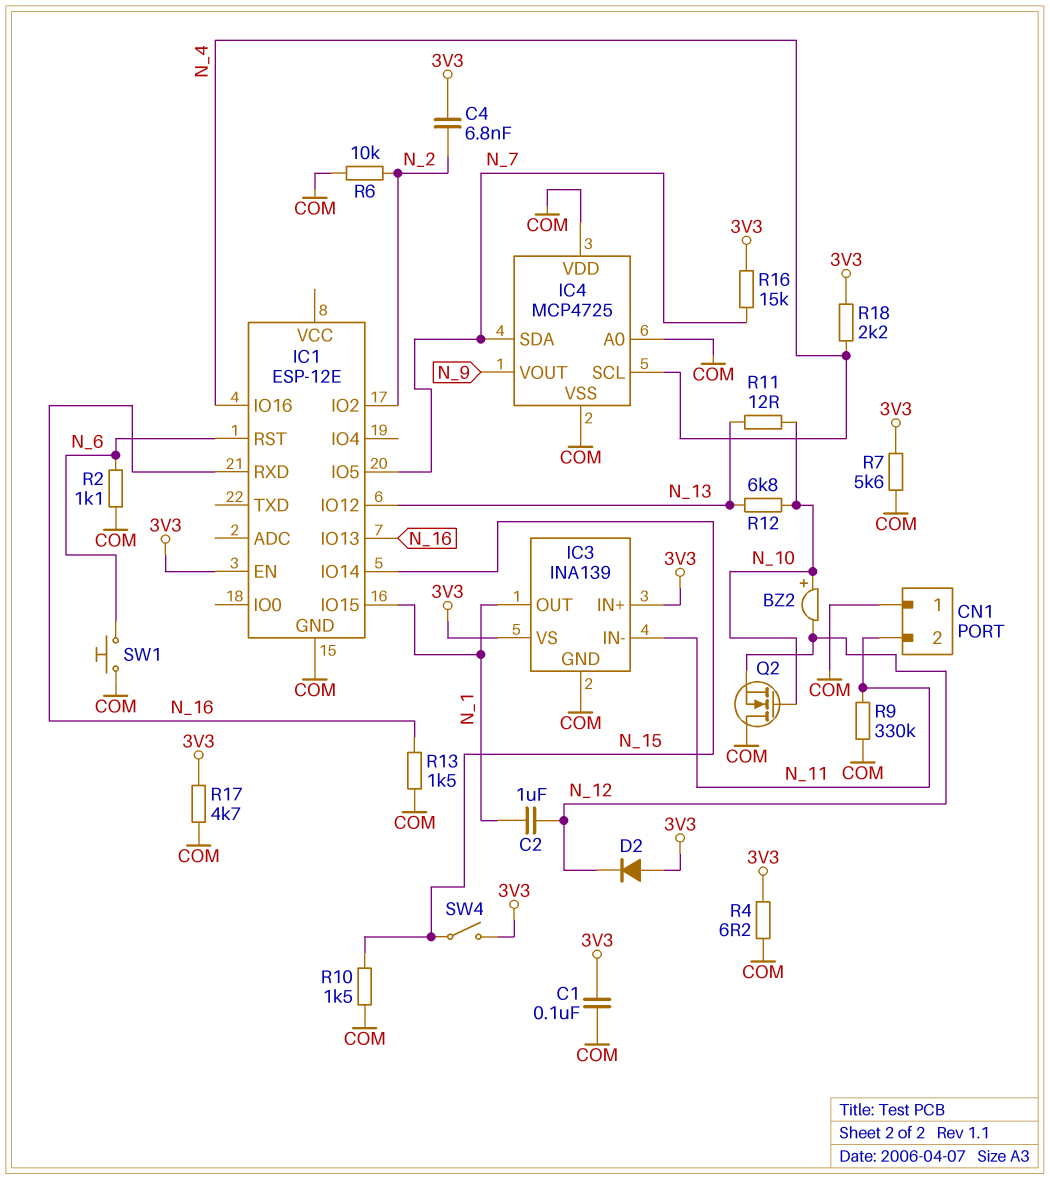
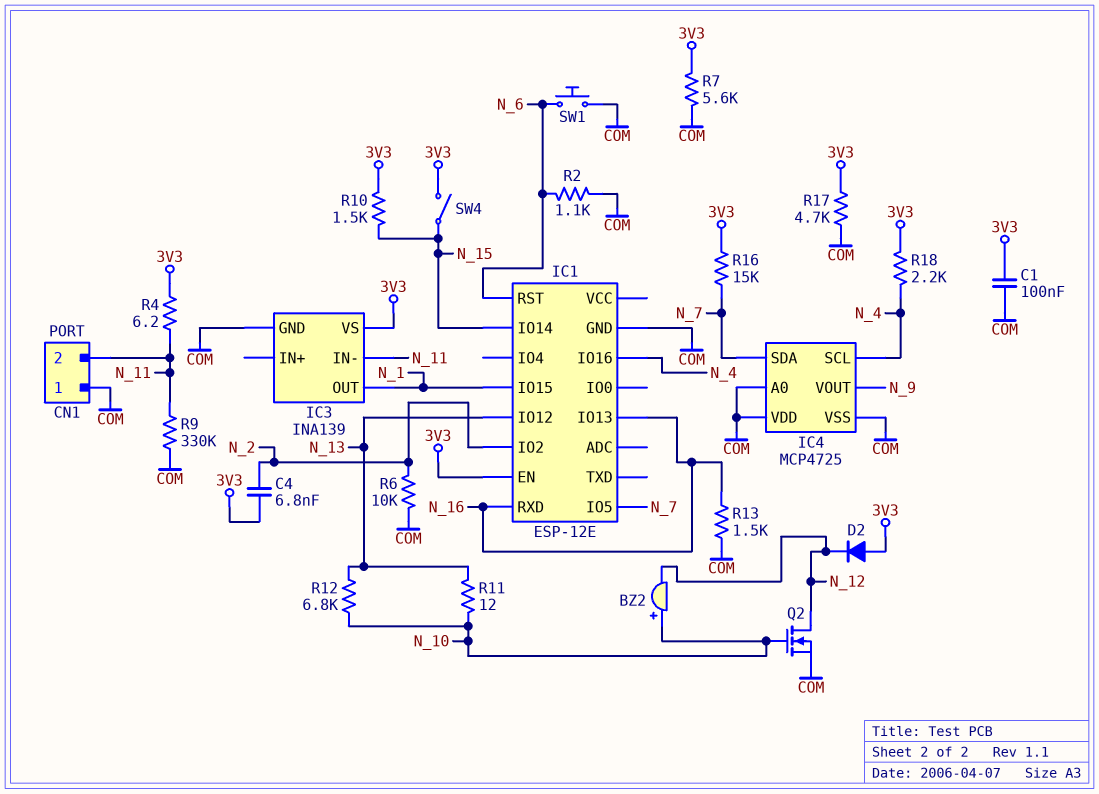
C2: 1uF (N_1, N_12) -> none
IC3 pin IN+: 3V3 -> none
Q2: NMOS (G N_10, D COM, S N_12) -> NMOS (G N_10, D N_12, S COM)
R4: 6.2 (3V3, COM) -> 6.2 (3V3, N_11)
R10: 1.5k (COM, N_15) -> 1.5k (3V3, N_15)

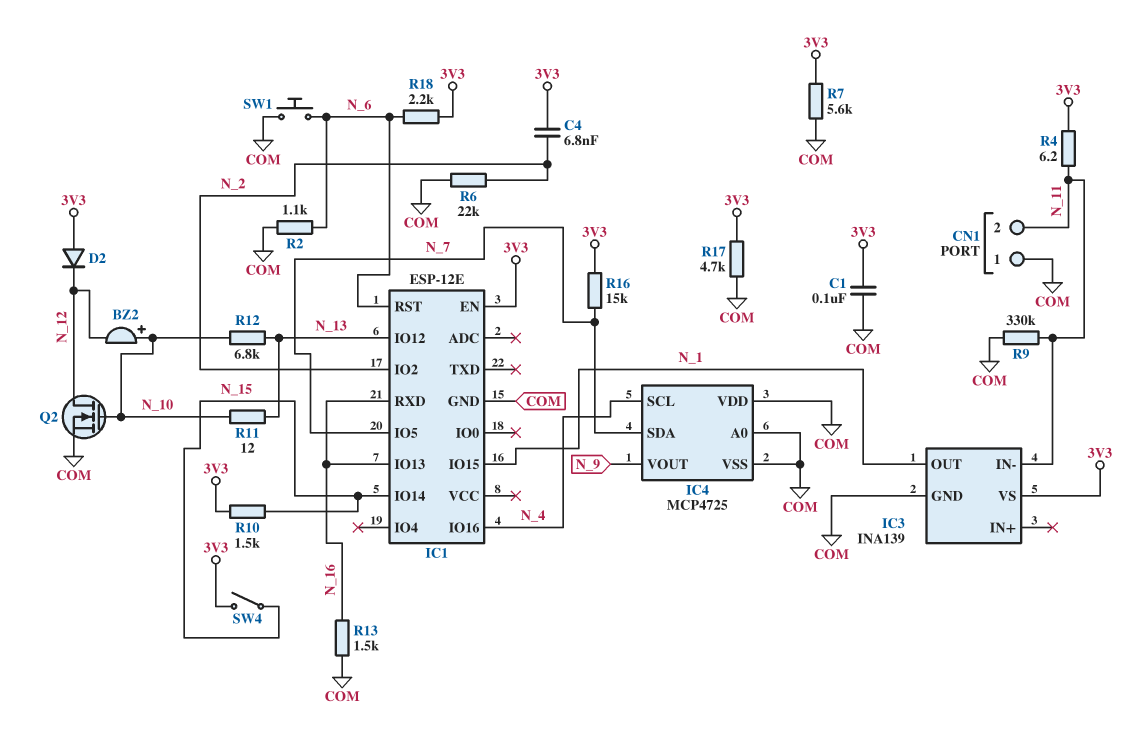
R6: 10k (COM, N_2) -> 22k (COM, N_2)
R18: 2.2k (3V3, N_4) -> 2.2k (3V3, N_6)

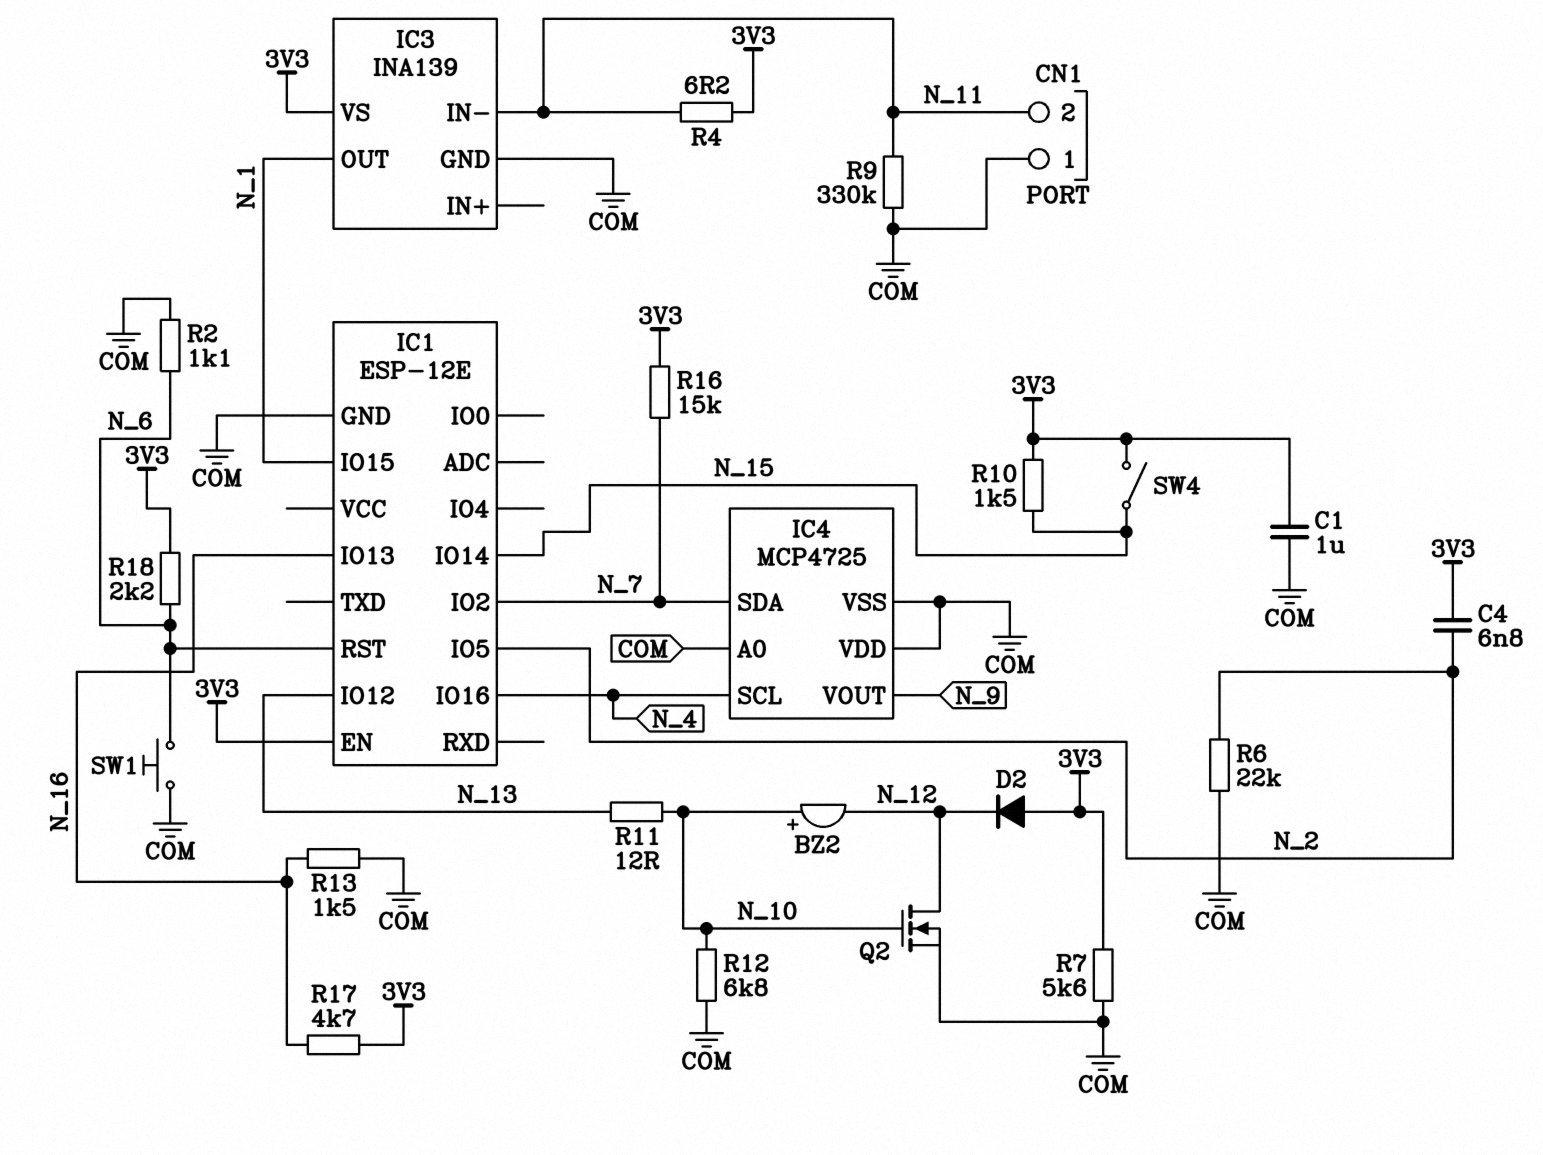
C1: 100nF (3V3, COM) -> 1uF (3V3, COM)
IC1 pin IO2: N_2 -> N_7
IC1 pin IO5: N_7 -> N_2
IC1 pin RXD: N_16 -> none
R12: 6.8k (N_10, N_13) -> 6.8k (COM, N_10)
R17: 4.7k (3V3, COM) -> 4.7k (3V3, N_16)

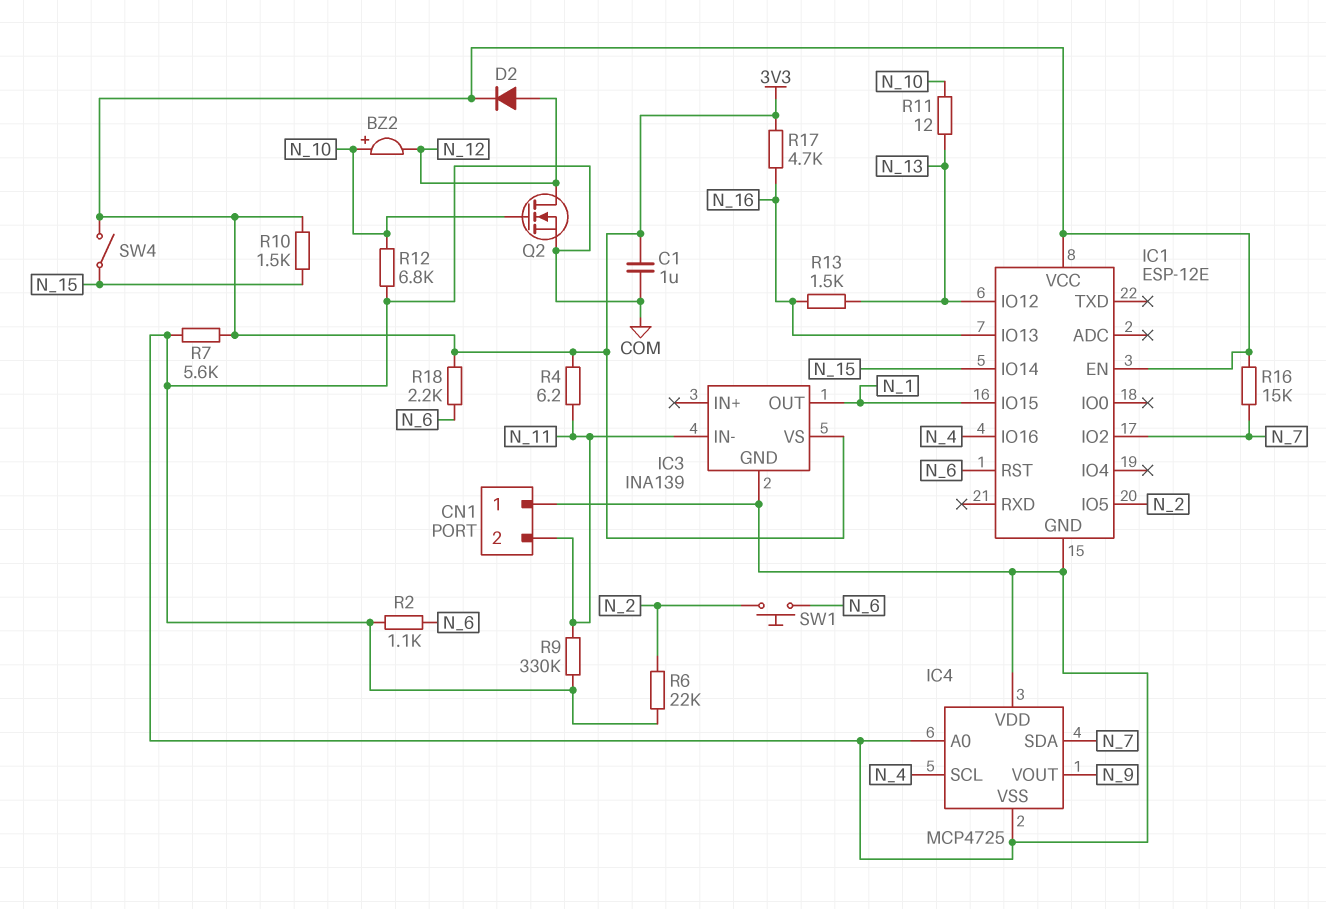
C4: 6.8nF (3V3, N_2) -> none
D2: diode (A 3V3, K N_12) -> diode (A N_12, K 3V3)
IC1 pin VCC: none -> 3V3
R13: 1.5k (COM, N_16) -> 1.5k (N_13, N_16)
SW1: button (COM, N_6) -> button (N_2, N_6)

